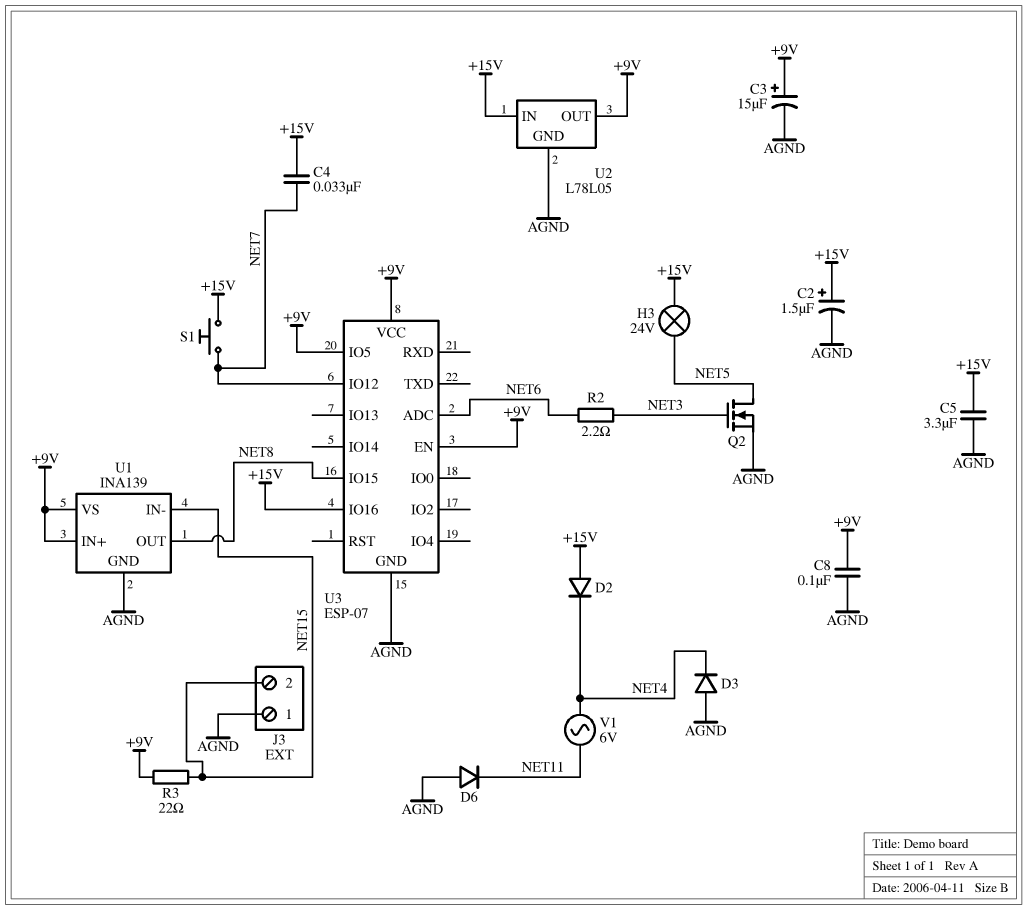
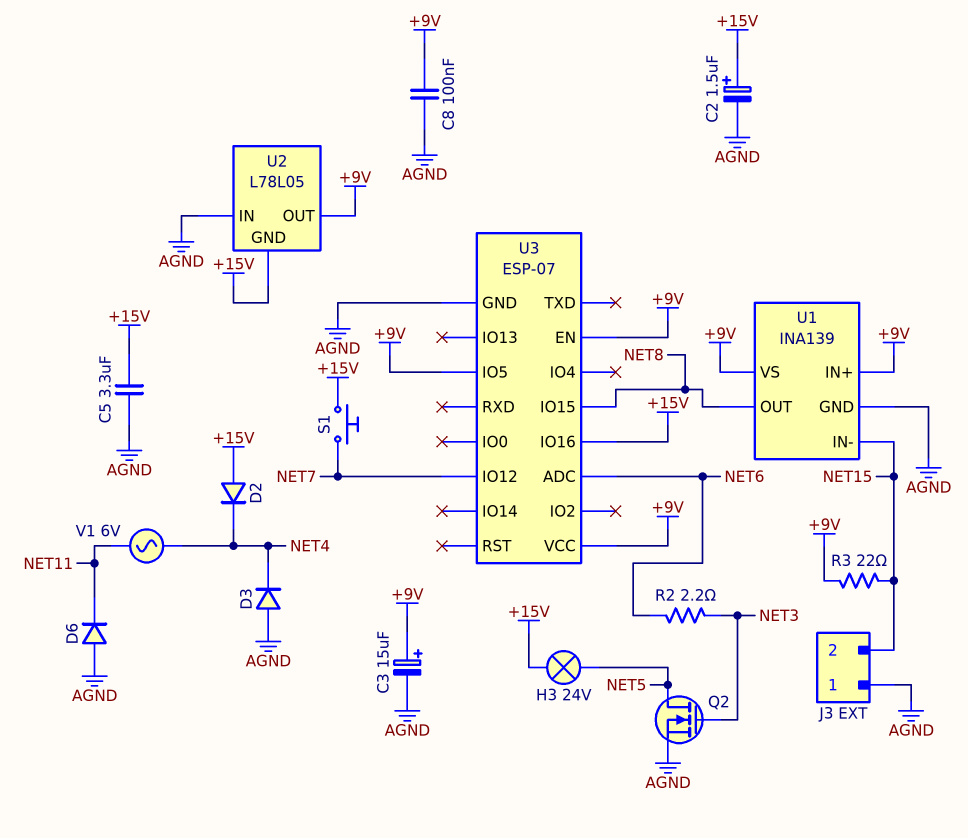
C4: 33nF (+15V, NET7) -> none
U2 pin GND: AGND -> +15V
U2 pin IN: +15V -> AGND

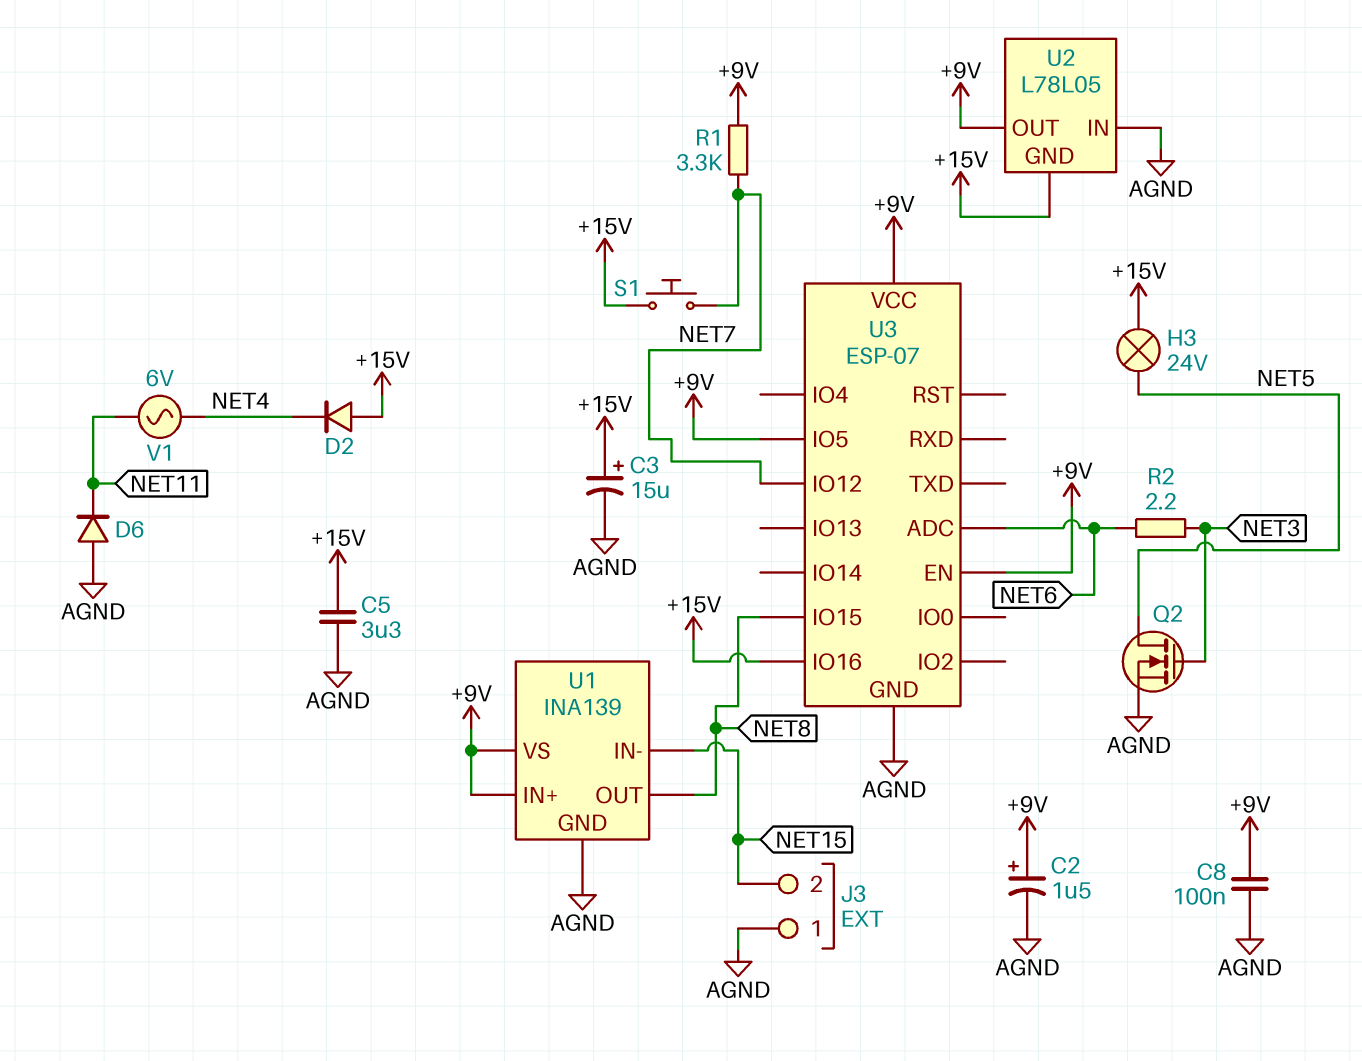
C2: 1.5uF (plus +15V, minus AGND) -> 1.5uF (plus +9V, minus AGND)
C3: 15uF (plus +9V, minus AGND) -> 15uF (plus +15V, minus AGND)
D3: diode (A AGND, K NET4) -> none
R1: none -> 3.3k (+9V, NET7)
R3: 22 (+9V, NET15) -> none

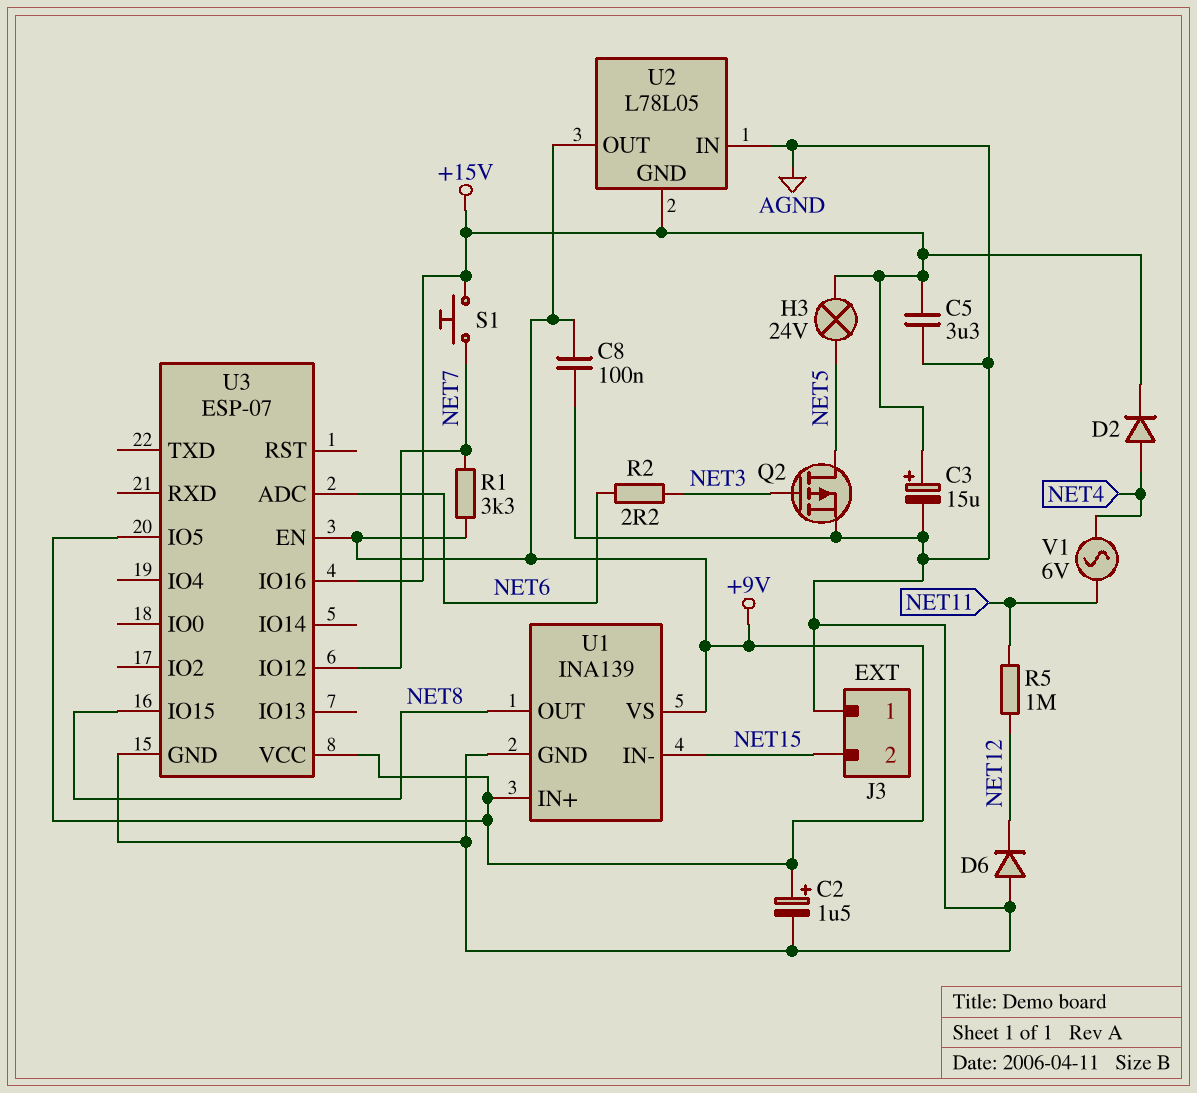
D2: diode (A +15V, K NET4) -> diode (A NET4, K +15V)
D6: diode (A AGND, K NET11) -> diode (A AGND, K NET12)
Q2: NMOS (G NET3, D NET5, S AGND) -> PMOS (G NET3, D NET5, S AGND)
R5: none -> 1M (NET11, NET12)

